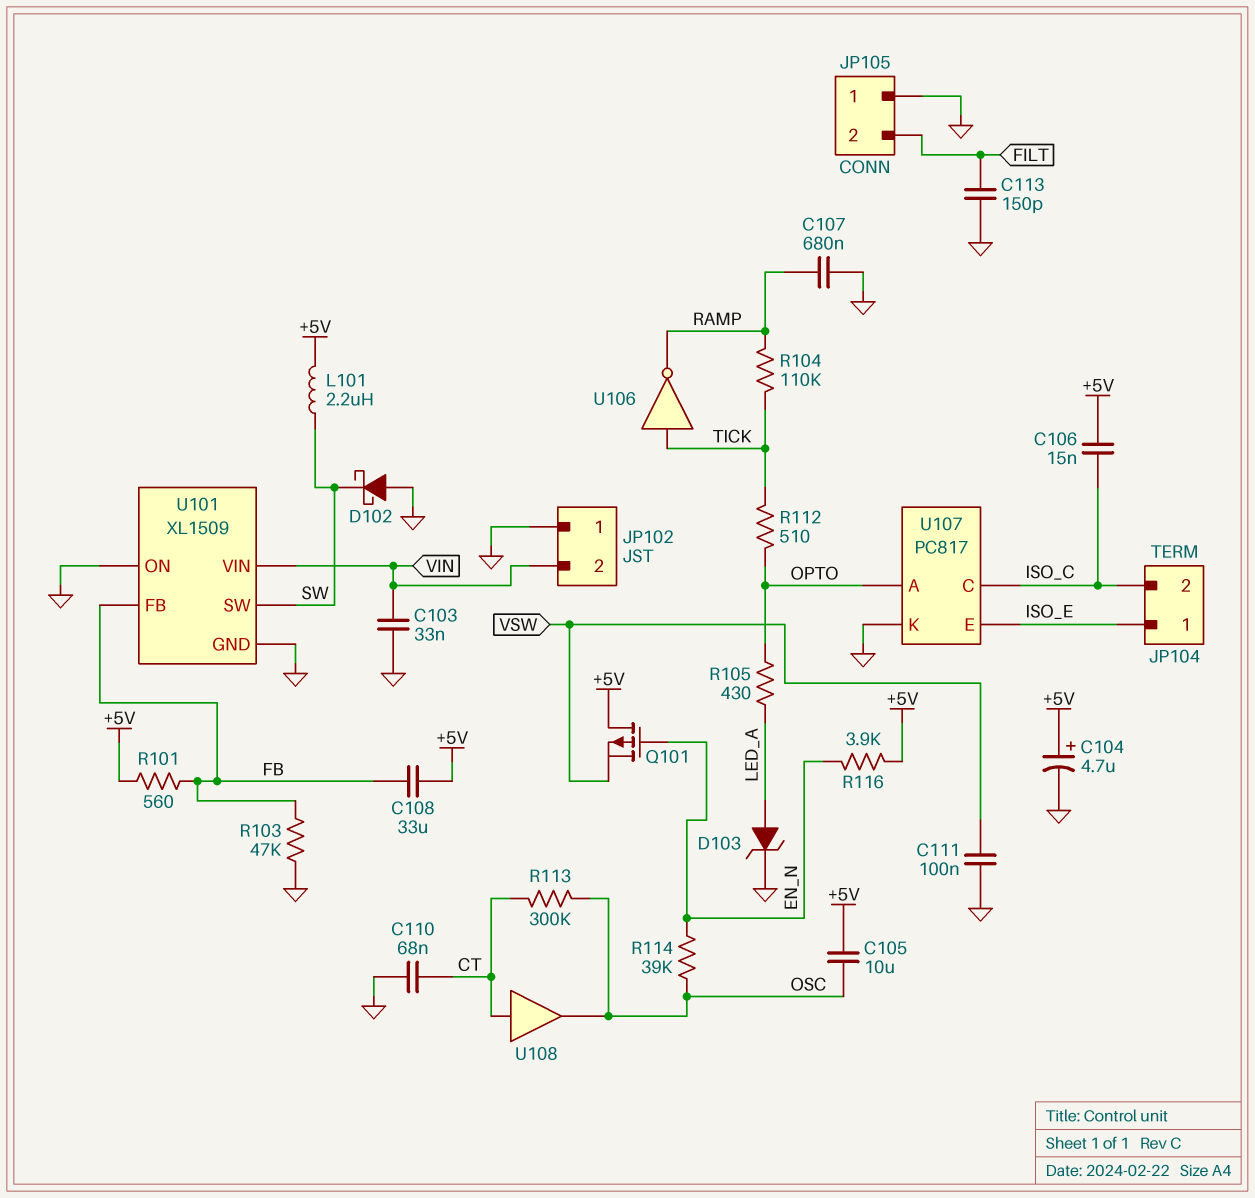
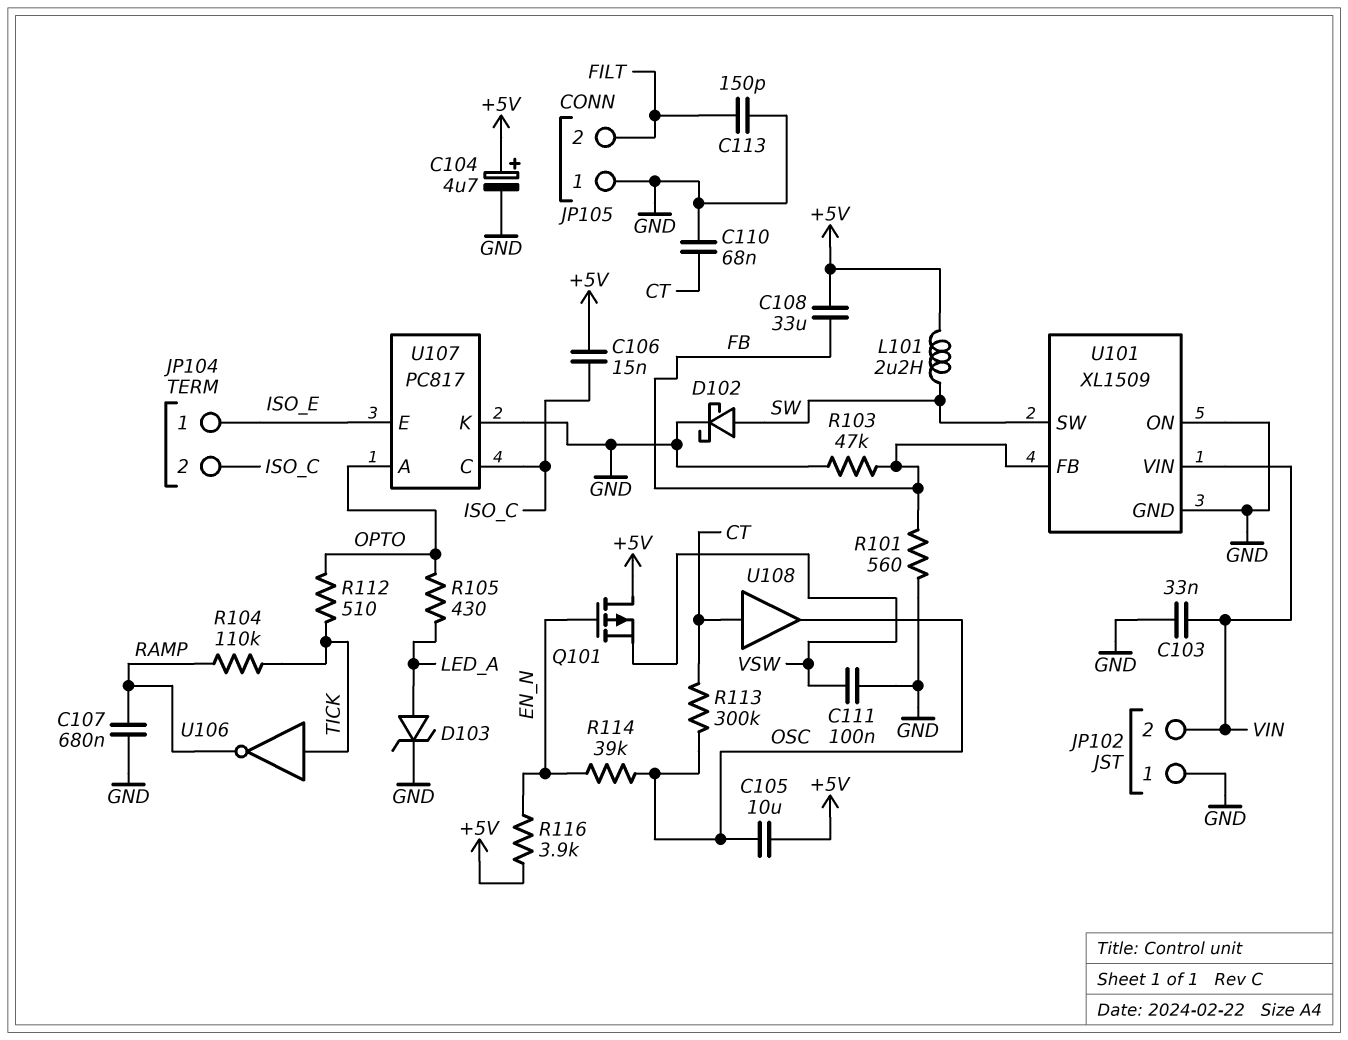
D102: schottky (A GND, K SW) -> schottky (A SW, K GND)
R101: 560 (+5V, FB) -> 560 (FB, GND)

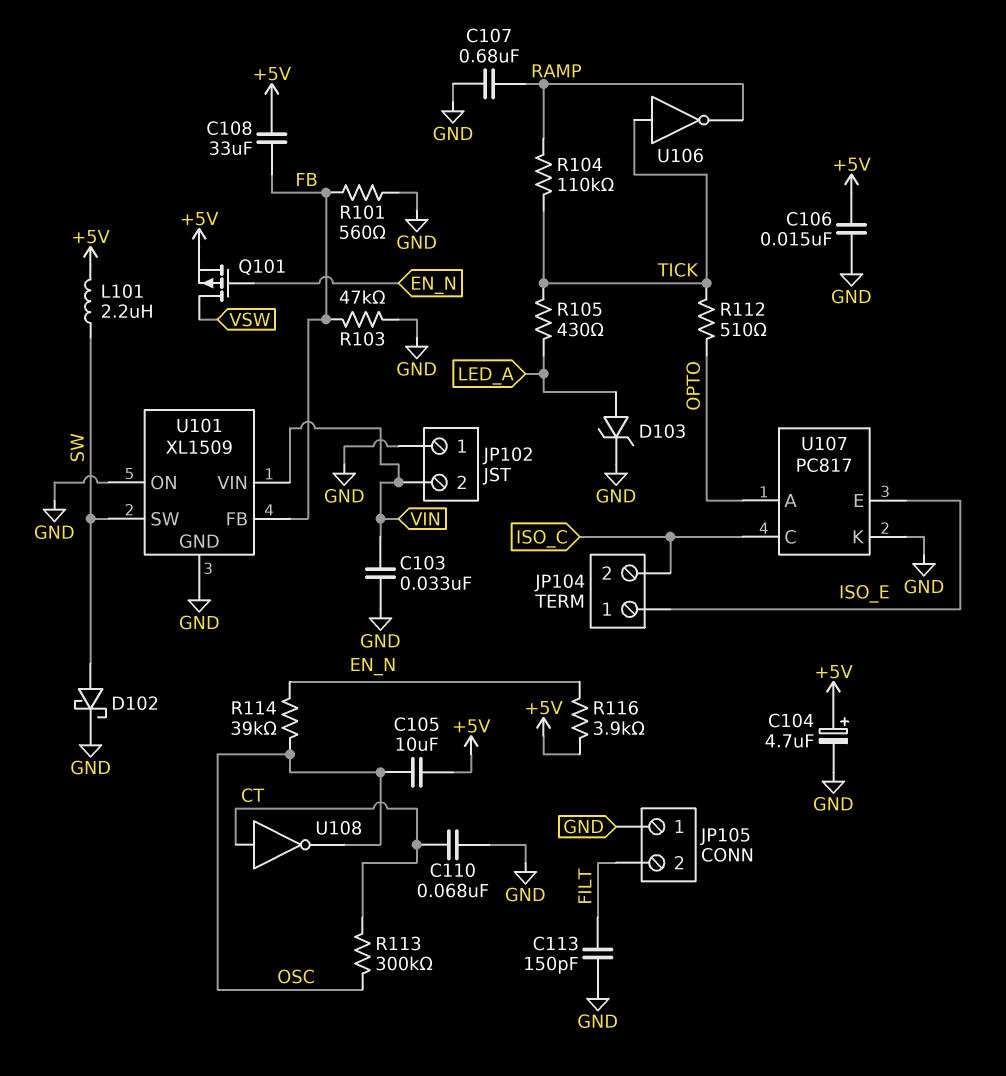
C106: 15nF (+5V, ISO_C) -> 15nF (+5V, GND)
C111: 100nF (GND, VSW) -> none
Q101: PMOS (G EN_N, D +5V, S VSW) -> PMOS (G EN_N, D VSW, S +5V)
R105: 430 (LED_A, OPTO) -> 430 (LED_A, TICK)
U108: buffer (in CT, out OSC) -> NOT (in CT, out OSC)

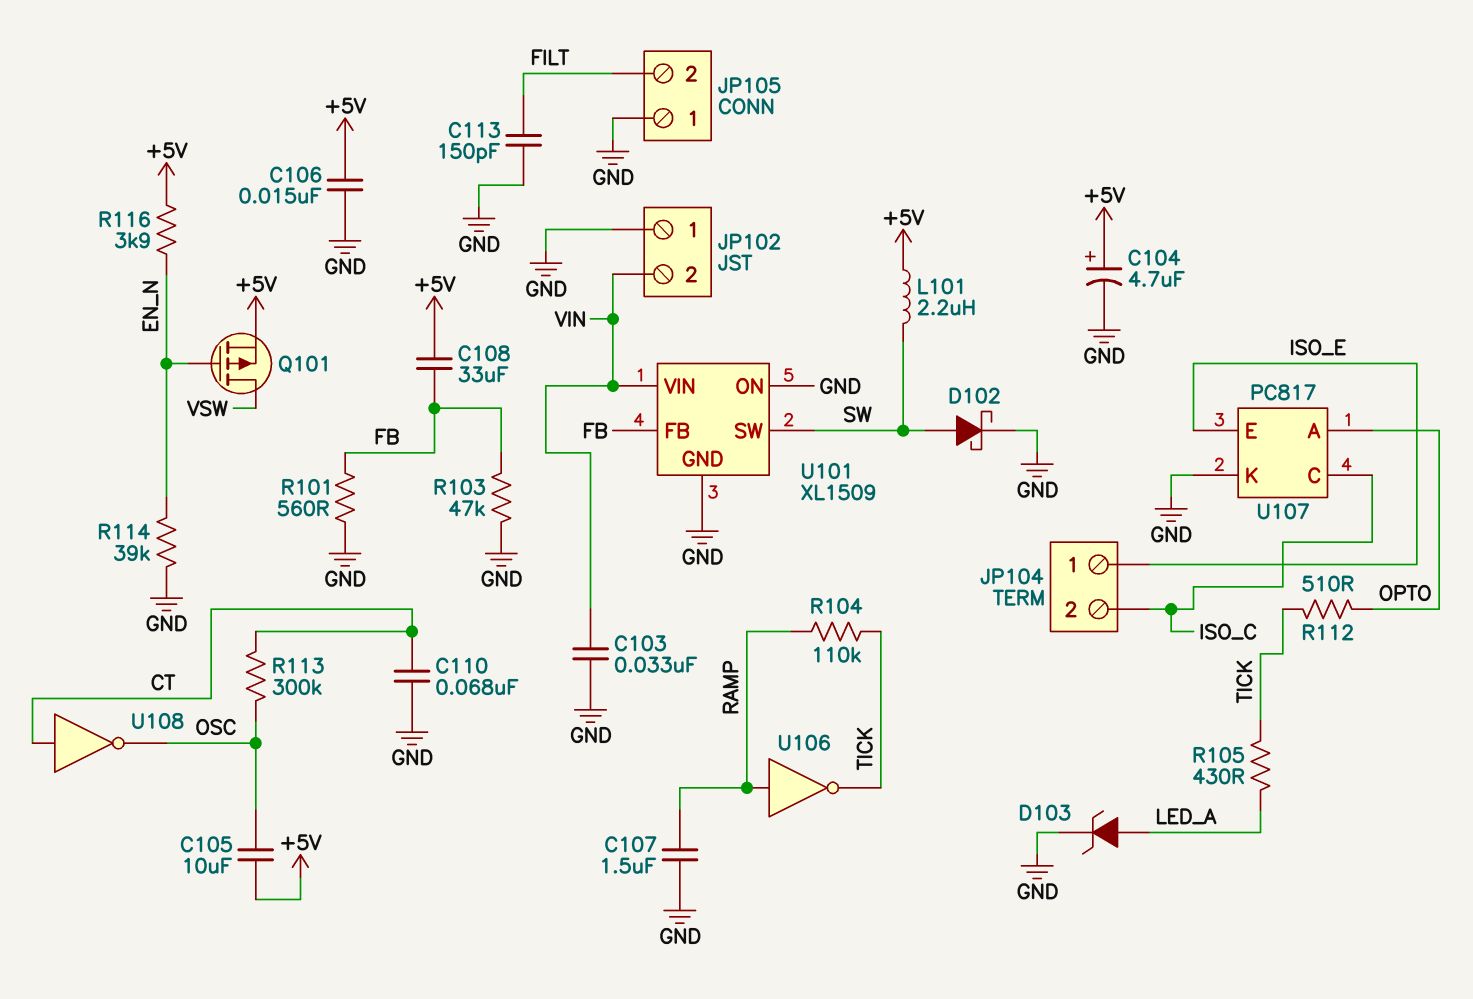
C107: 680nF (GND, RAMP) -> 1.5uF (GND, RAMP)
R114: 39k (EN_N, OSC) -> 39k (EN_N, GND)
U106: NOT (in TICK, out RAMP) -> NOT (in RAMP, out TICK)

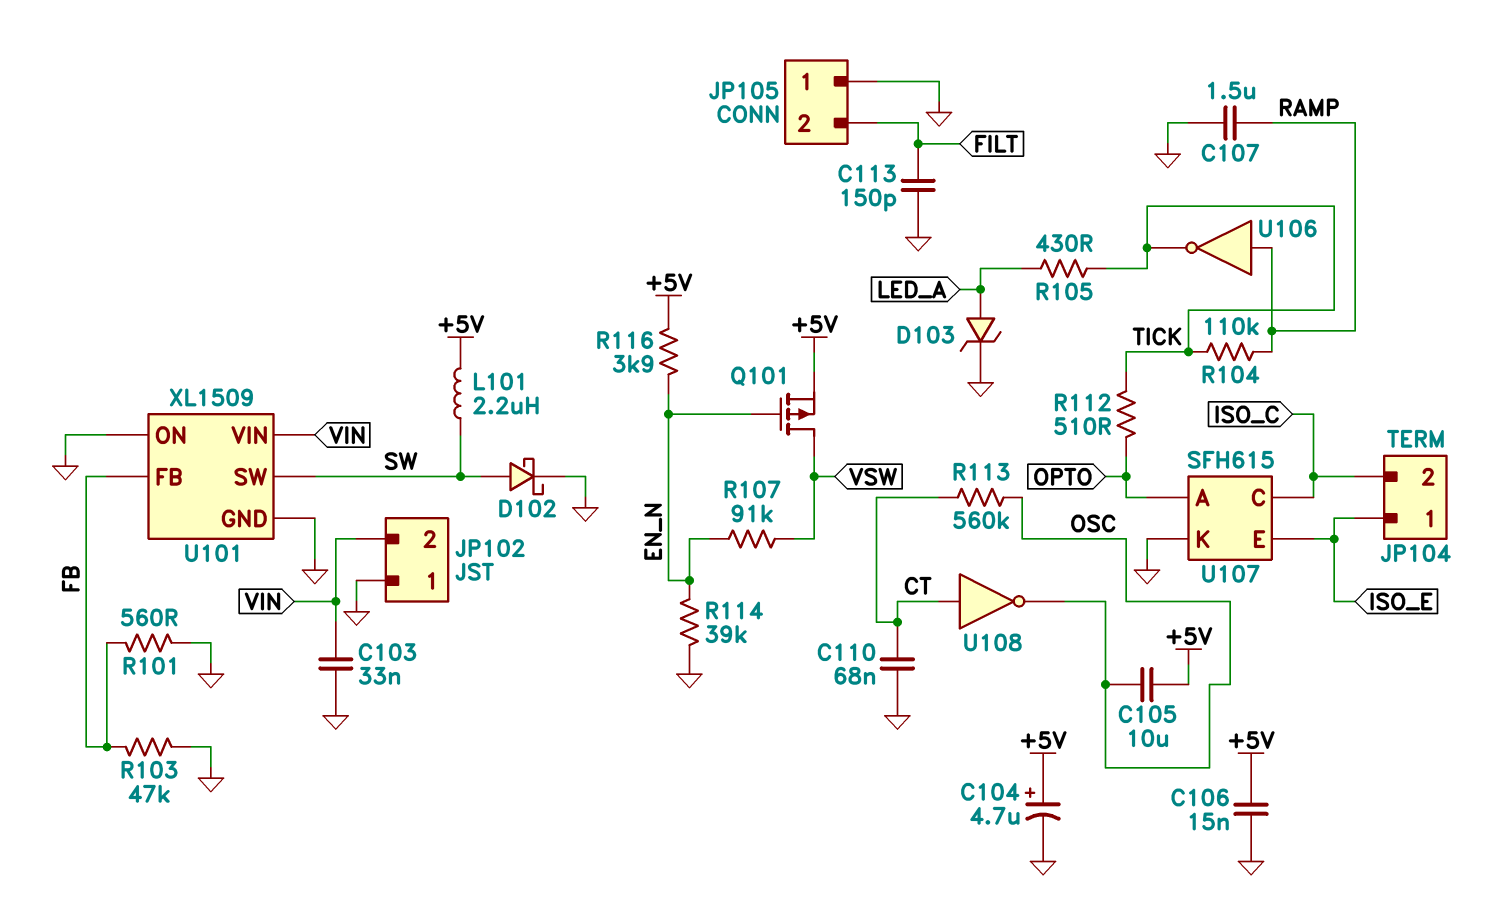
C108: 33uF (+5V, FB) -> none
R107: none -> 91k (EN_N, VSW)
R113: 300k (CT, OSC) -> 560k (CT, OSC)
U107: PC817 -> SFH615

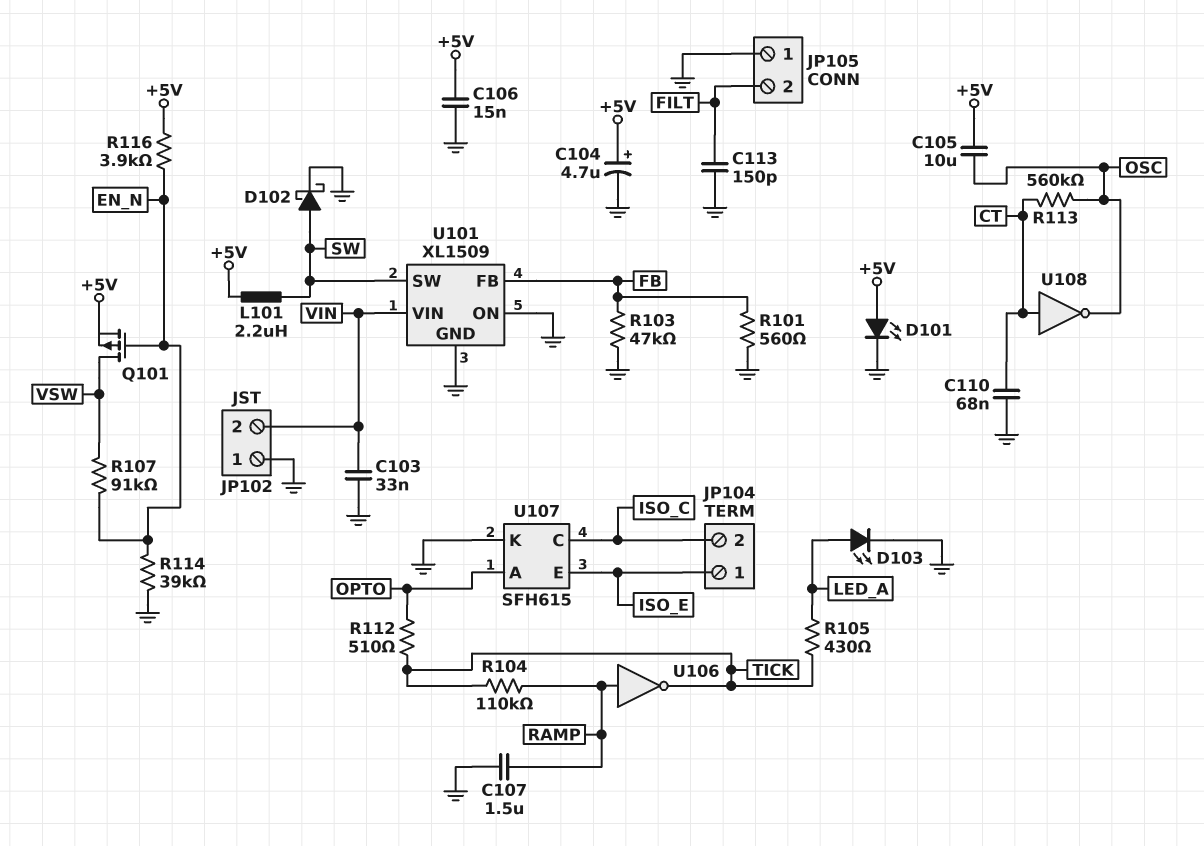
D101: none -> LED (A +5V, K GND)
D103: zener (A LED_A, K GND) -> LED (A LED_A, K GND)

